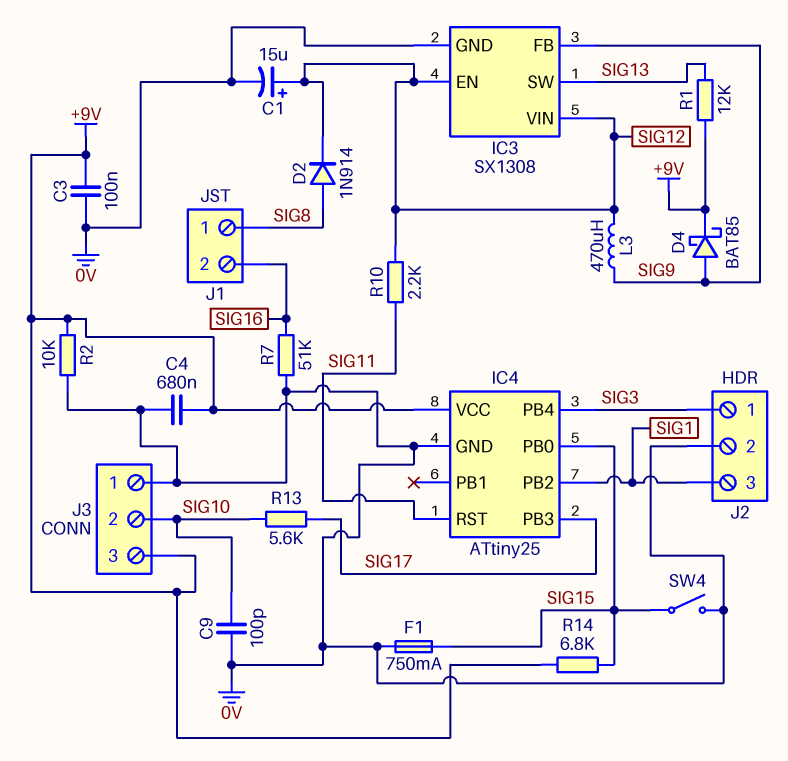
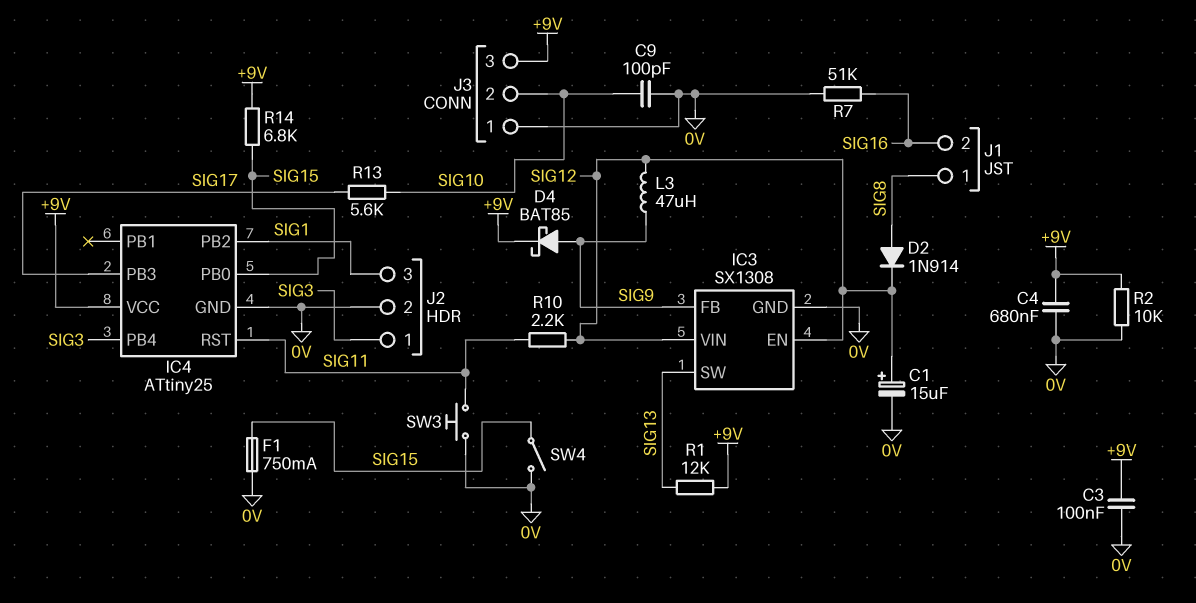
L3: 470uH (SIG9, SIG12) -> 47uH (SIG9, SIG12)
SW3: none -> button (0V, SIG11)

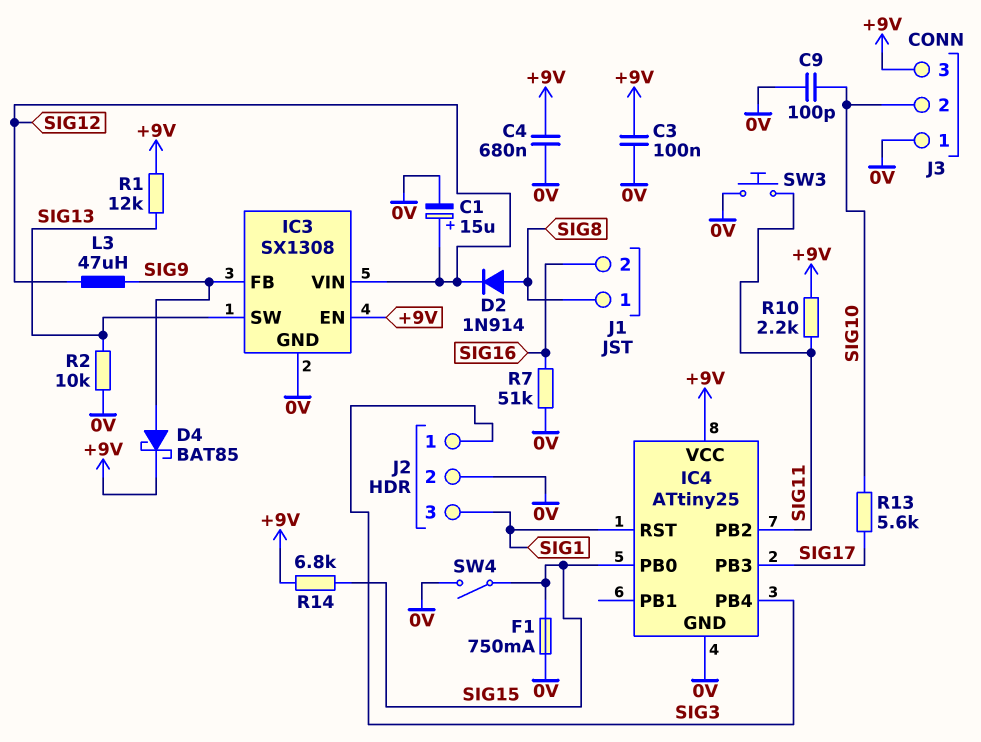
IC3 pin EN: SIG12 -> +9V
IC4 pin PB2: SIG1 -> SIG11
IC4 pin RST: SIG11 -> SIG1
R2: 10k (+9V, 0V) -> 10k (0V, SIG13)
R10: 2.2k (SIG11, SIG12) -> 2.2k (+9V, SIG11)

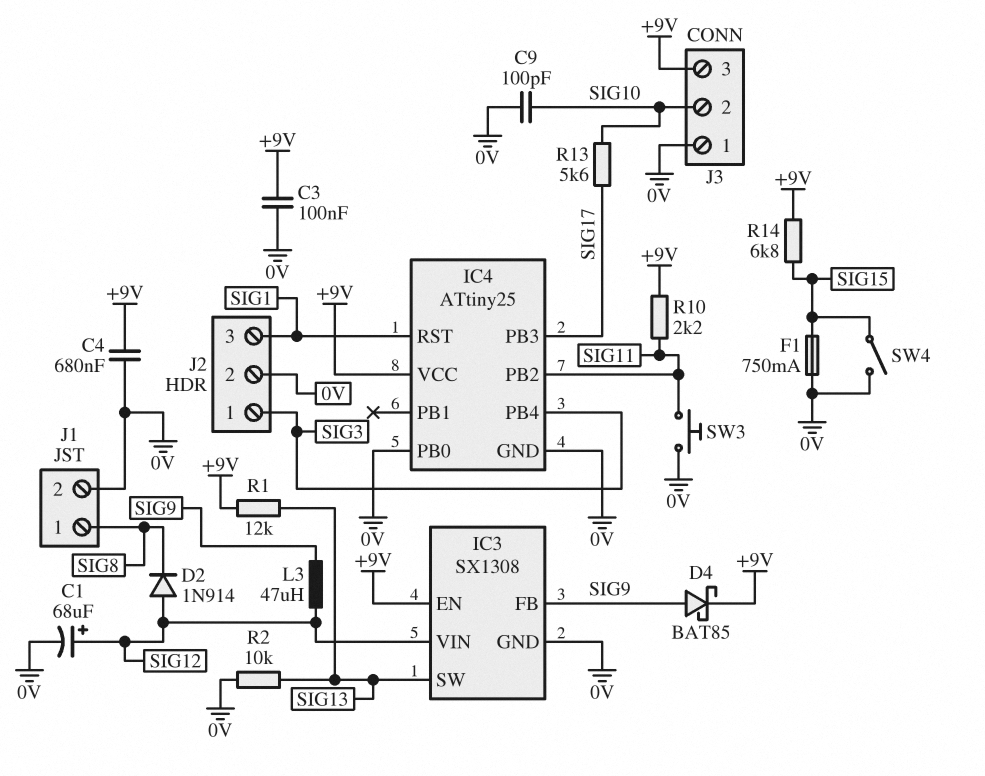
C1: 15uF (plus SIG12, minus 0V) -> 68uF (plus SIG12, minus 0V)
D2: diode 1N914 (A SIG8, K SIG12) -> diode 1N914 (A SIG12, K SIG8)
IC4 pin PB0: SIG15 -> 0V
J1 pin 2: SIG16 -> 0V
R7: 51k (0V, SIG16) -> none

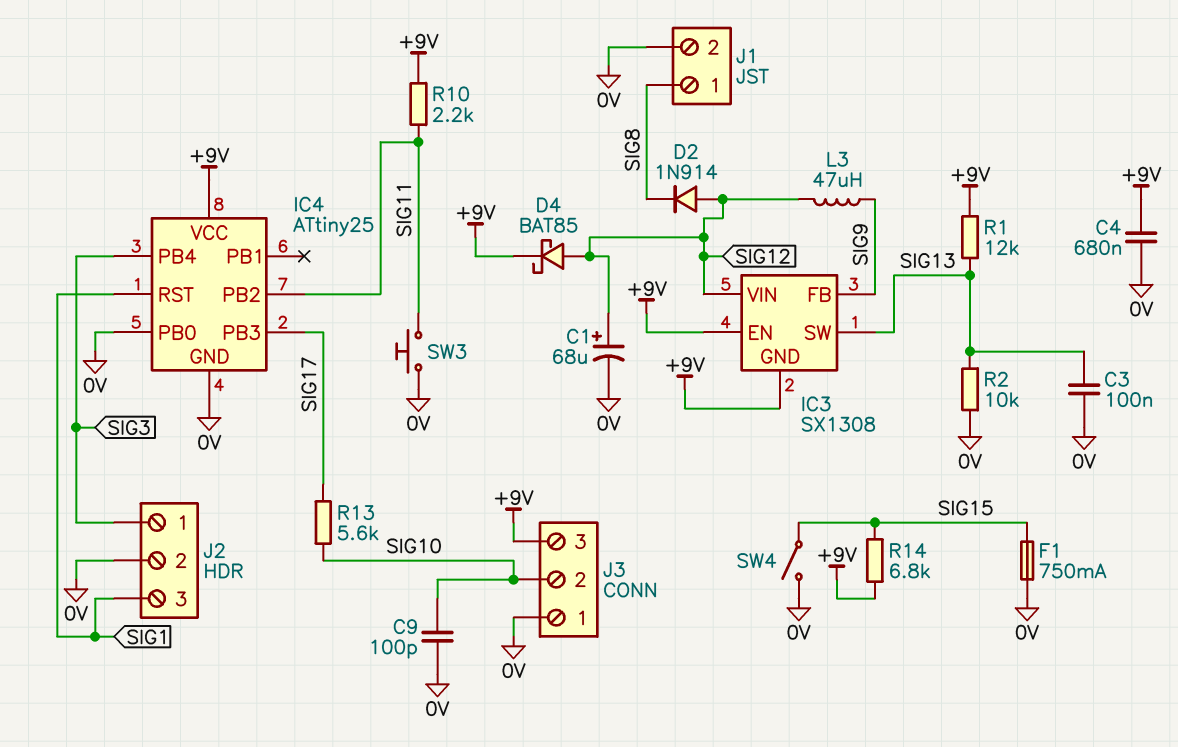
C3: 100nF (+9V, 0V) -> 100nF (0V, SIG13)
D4: schottky BAT85 (A SIG9, K +9V) -> schottky BAT85 (A SIG12, K +9V)
IC3 pin GND: 0V -> +9V

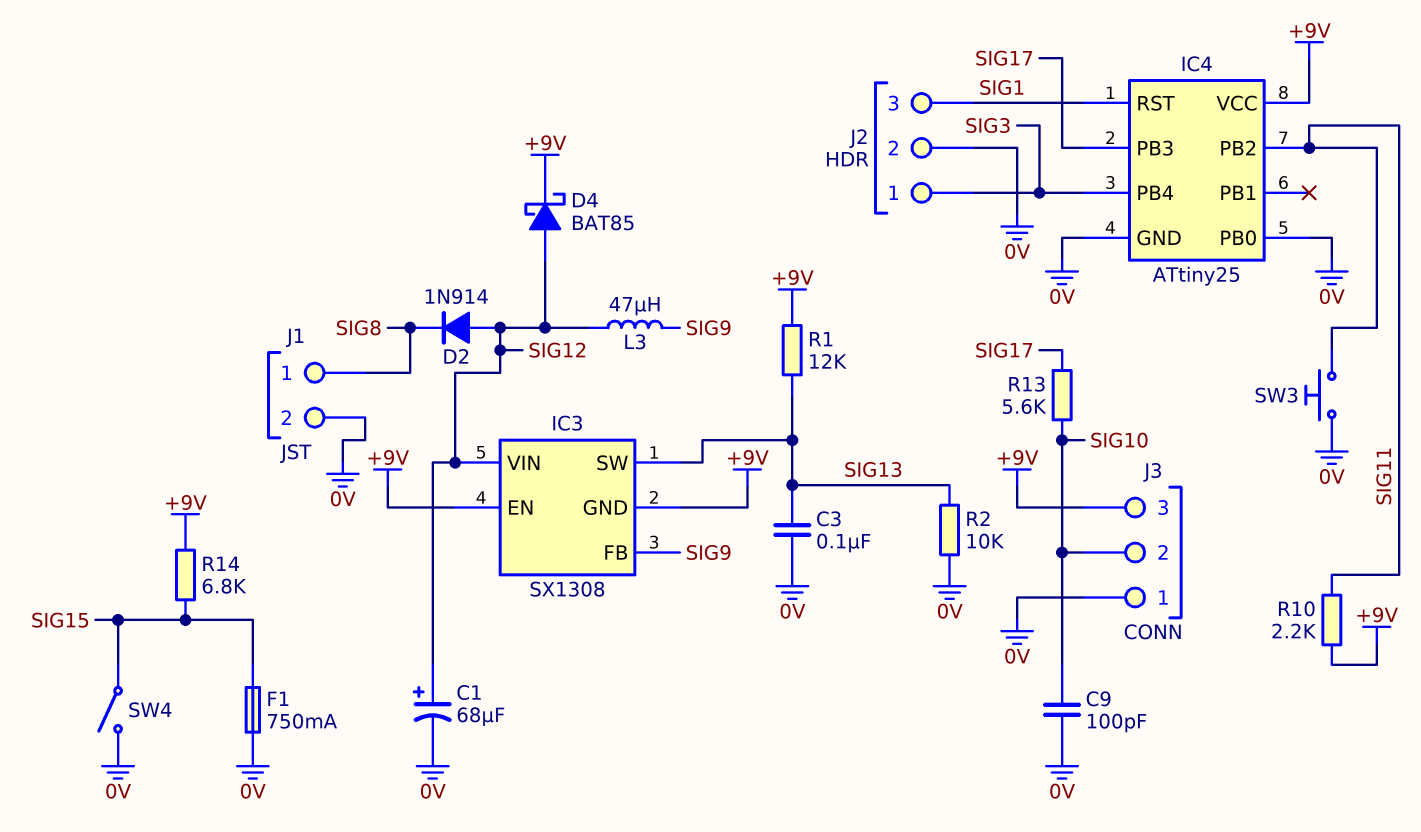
C4: 680nF (+9V, 0V) -> none

